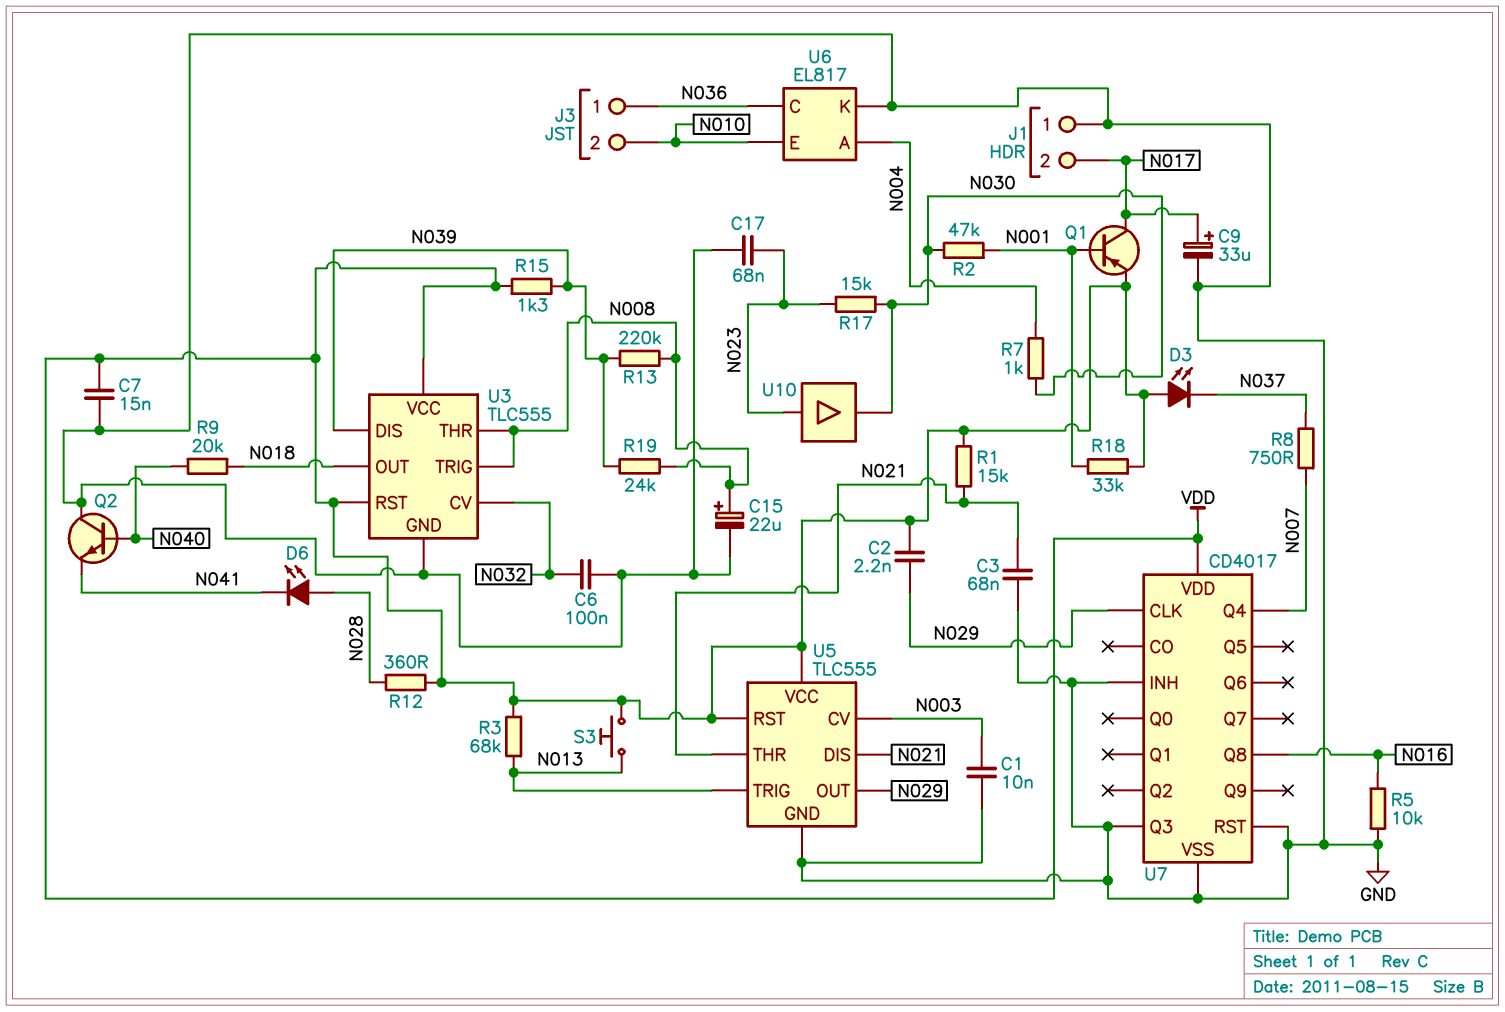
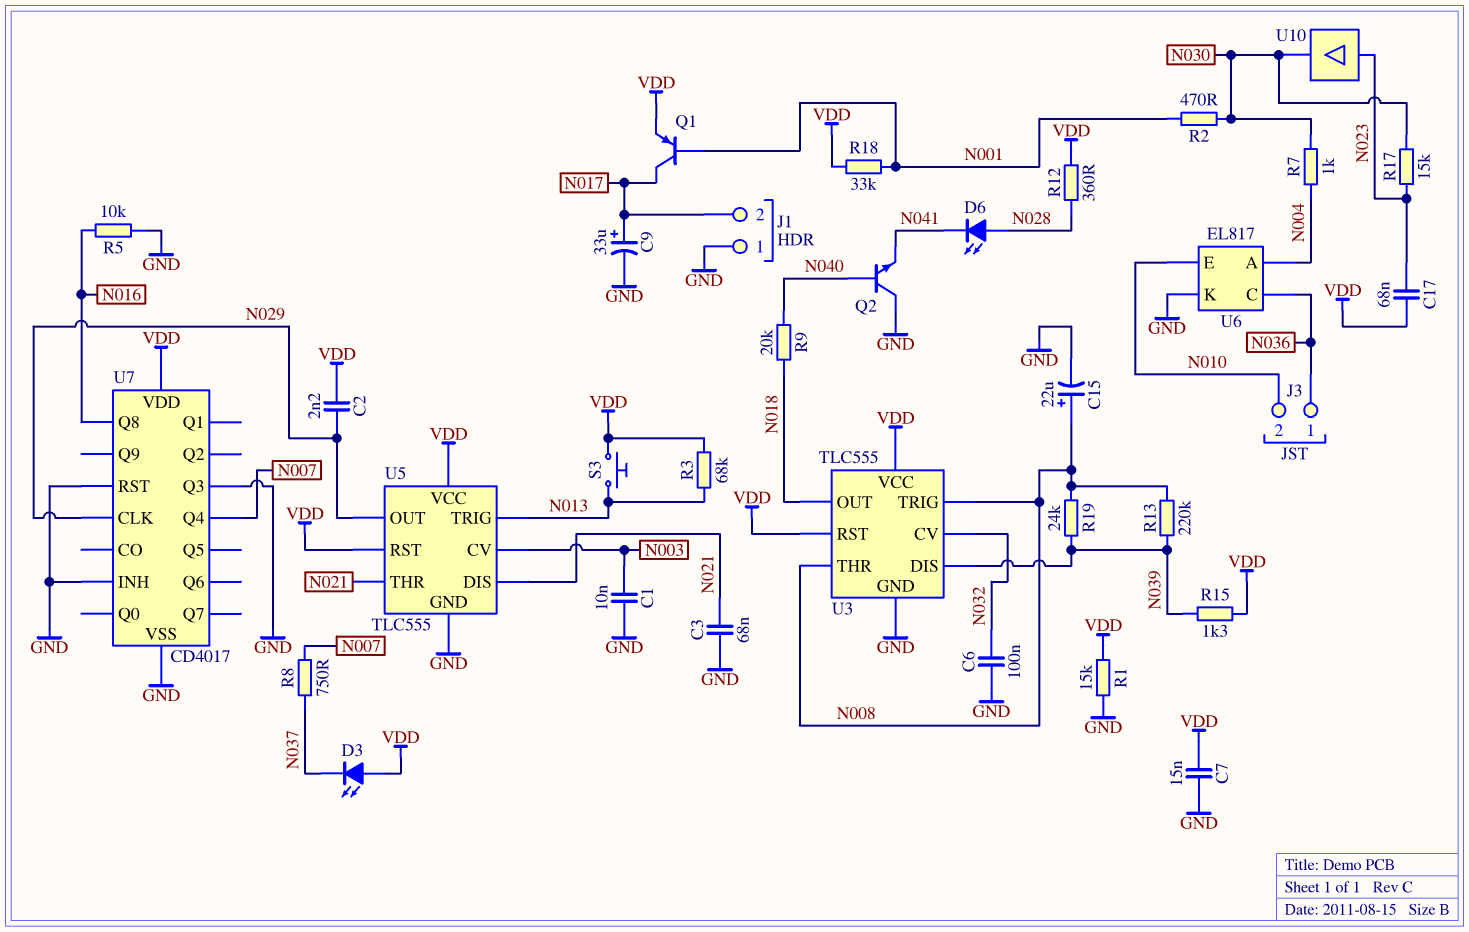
C17: 68nF (GND, N023) -> 68nF (N023, VDD)
R1: 15k (N021, VDD) -> 15k (GND, VDD)
R2: 47k (N001, N030) -> 470 (N001, N030)

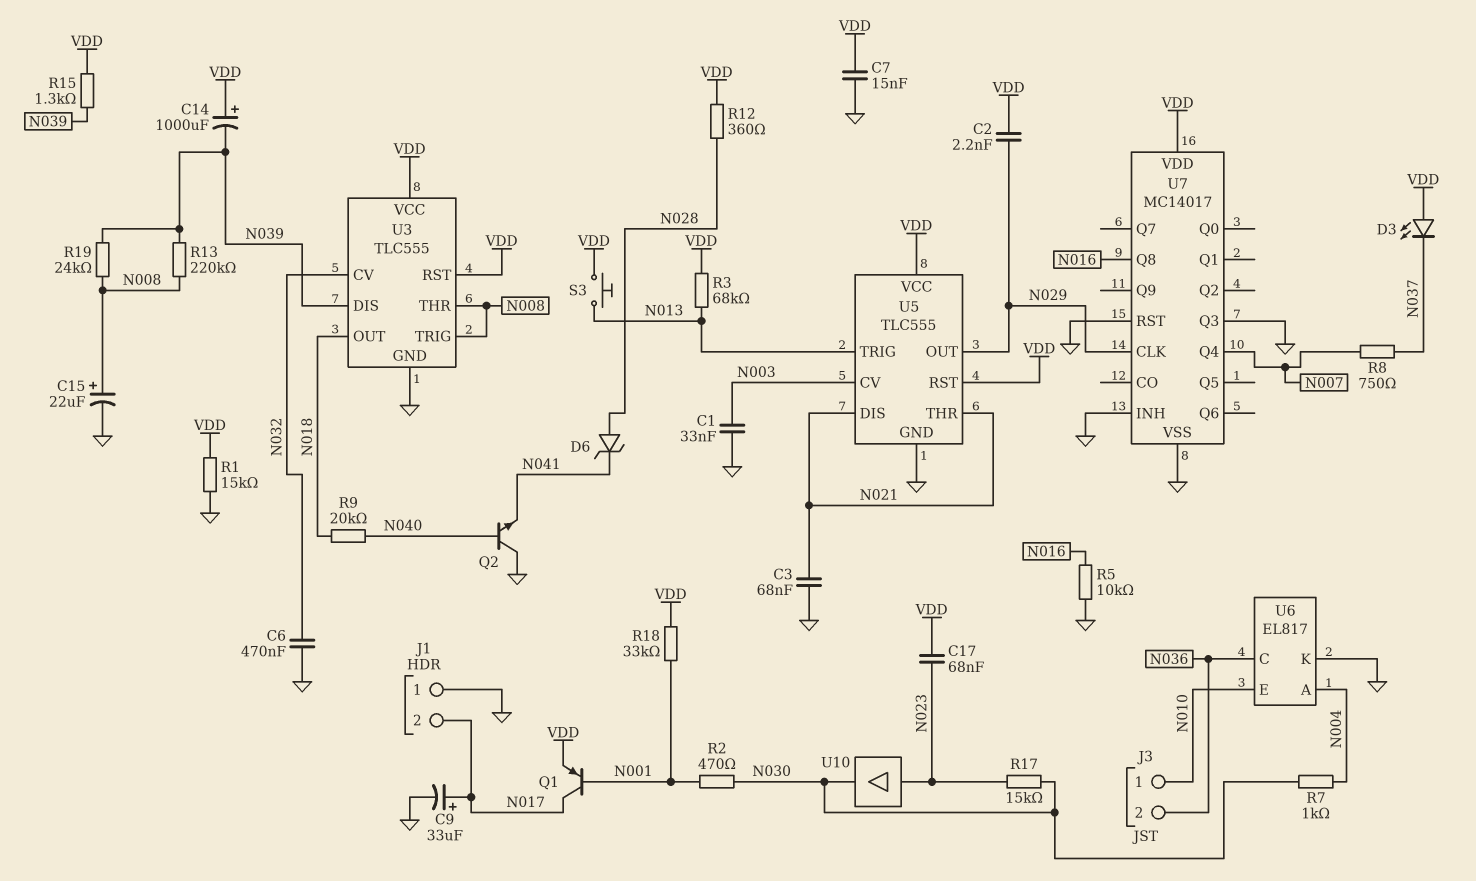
C1: 10nF (GND, N003) -> 33nF (GND, N003)
C6: 100nF (GND, N032) -> 470nF (GND, N032)
C14: none -> 1000uF (plus VDD, minus N039)
D6: LED (A N028, K N041) -> zener (A N028, K N041)
J3 pin 1: N036 -> N010
J3 pin 2: N010 -> N036
U7: CD4017 -> MC14017

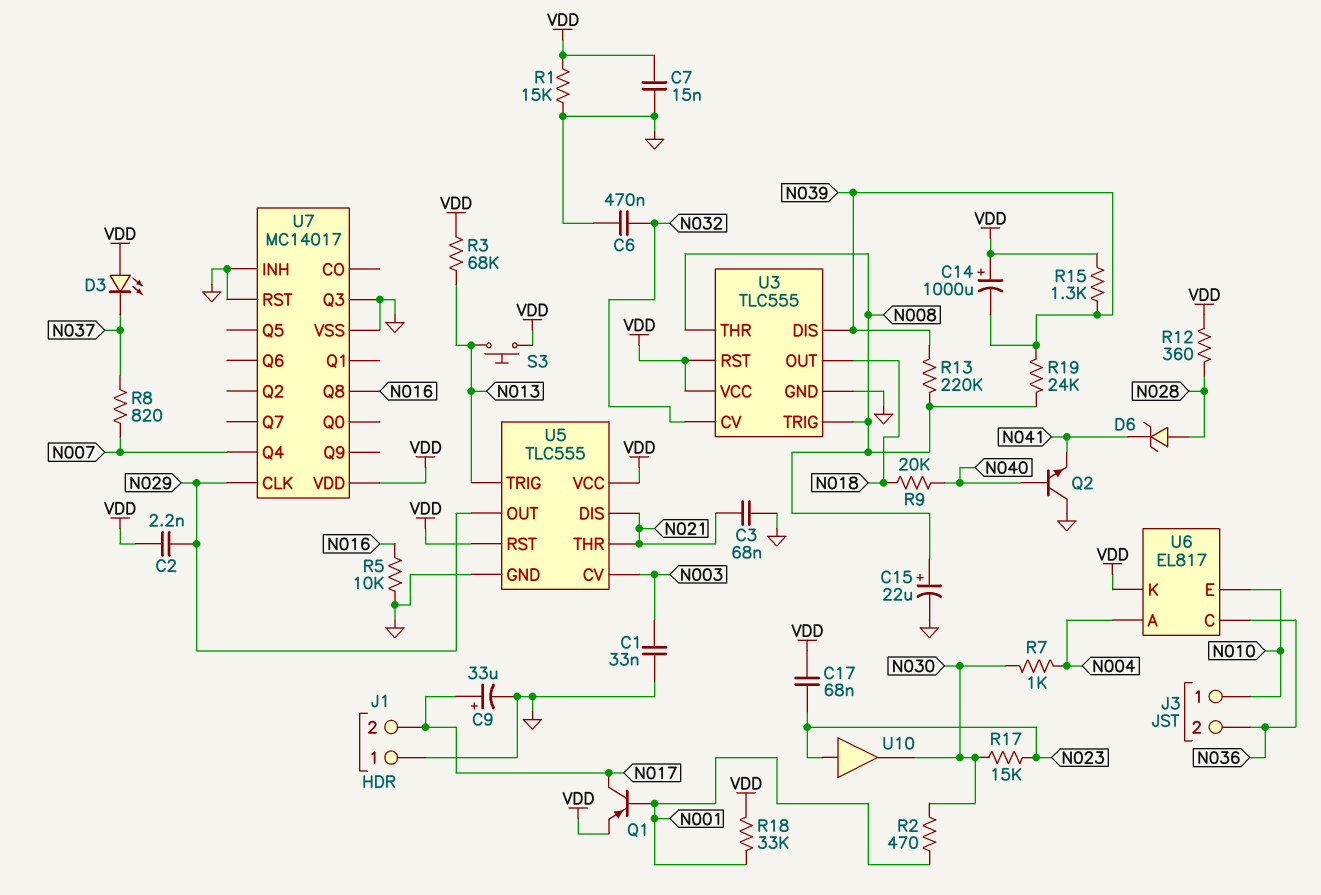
R8: 750 (N007, N037) -> 820 (N007, N037)
U6 pin K: GND -> VDD

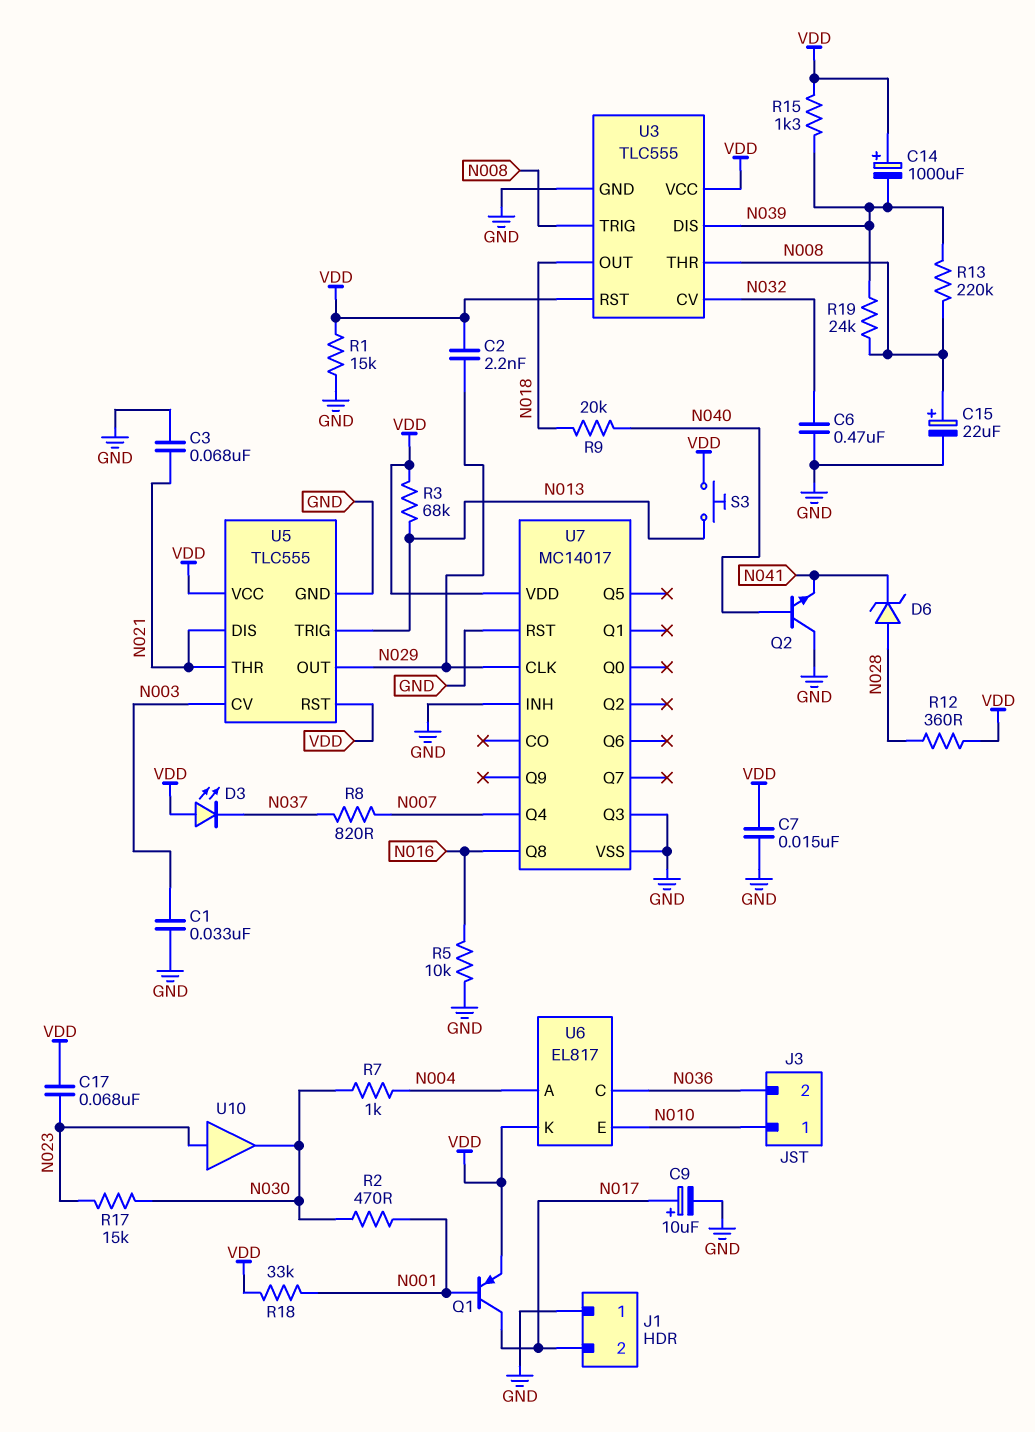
C9: 33uF (plus N017, minus GND) -> 10uF (plus N017, minus GND)

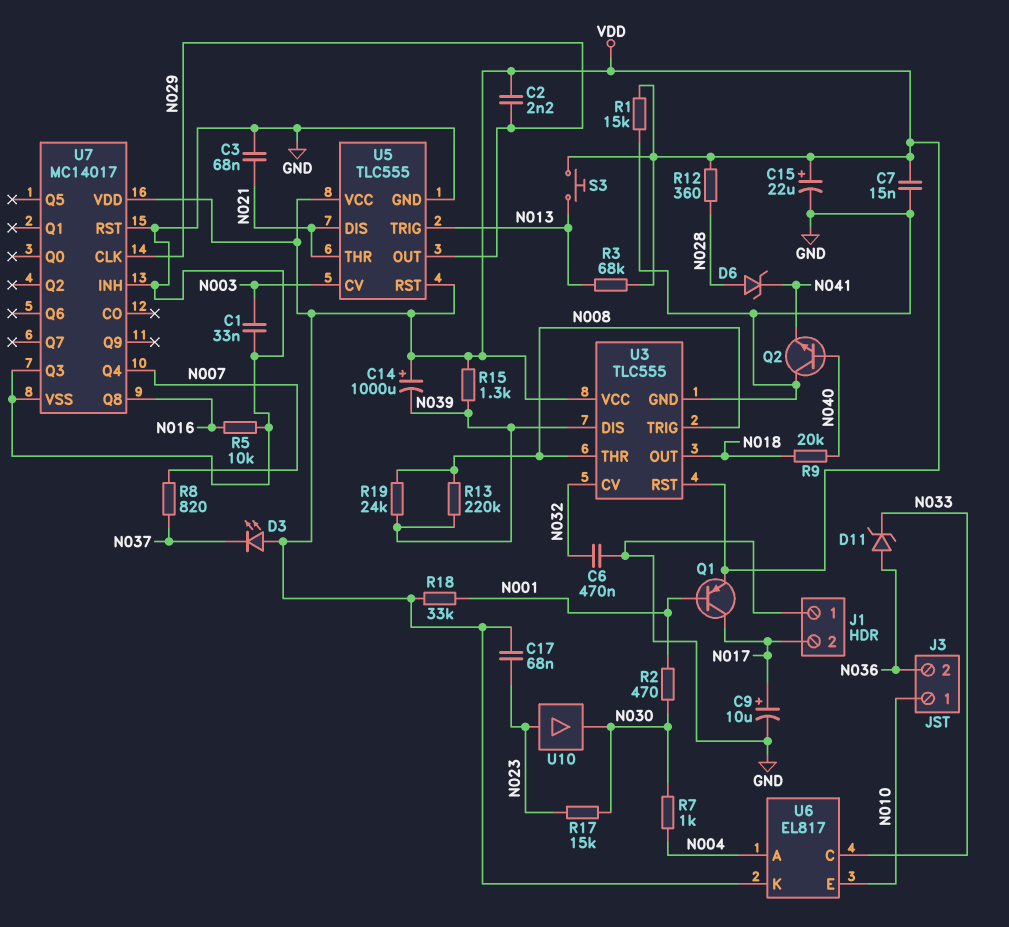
C15: 22uF (plus N008, minus GND) -> 22uF (plus VDD, minus GND)
D11: none -> zener (A N036, K N033)
U6 pin C: N036 -> N033

